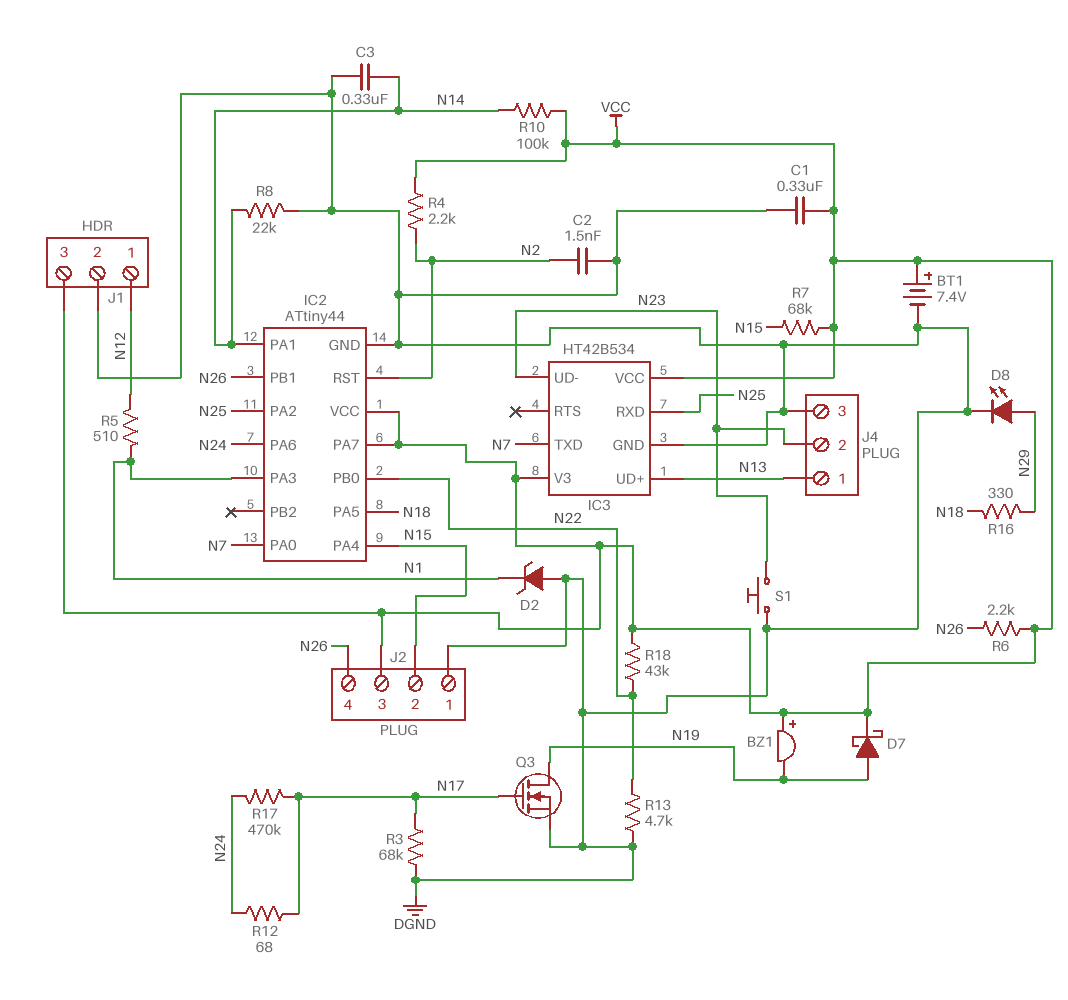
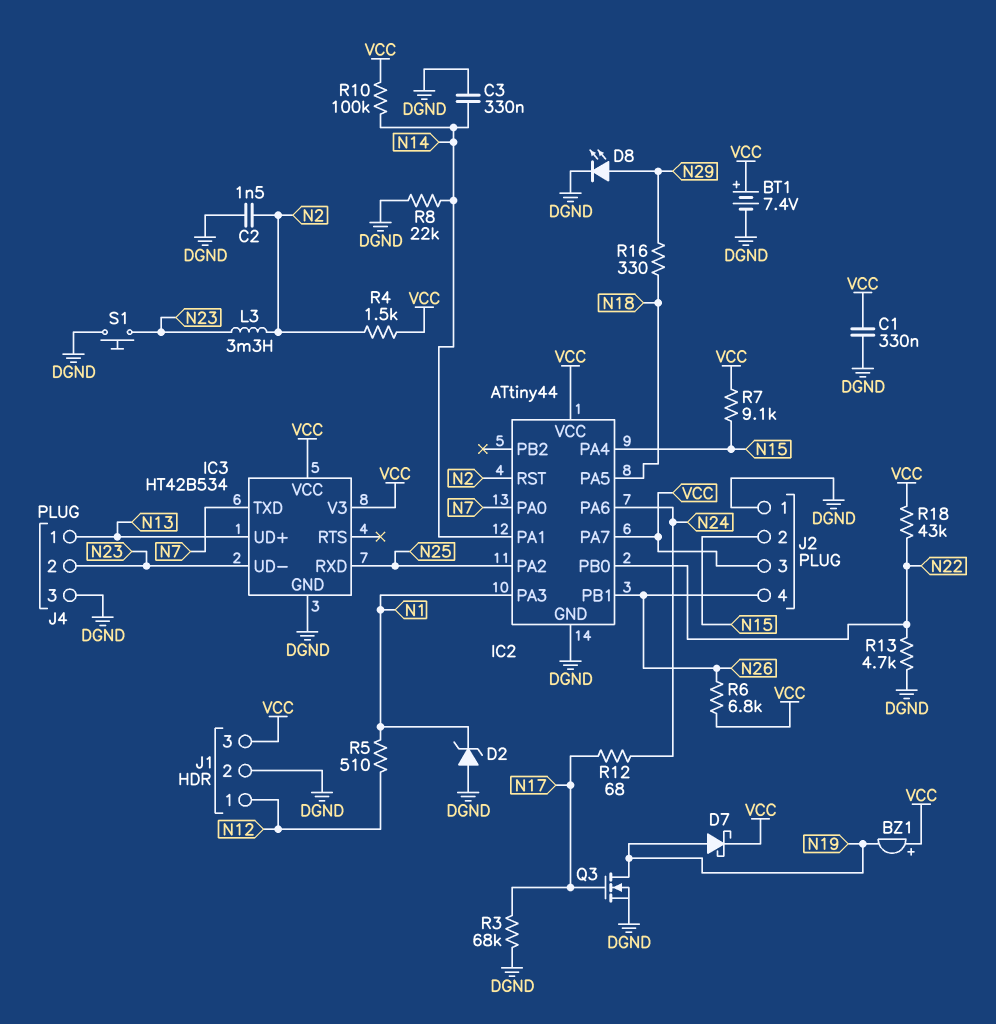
L3: none -> 3.3mH (N2, N23)
R4: 2.2k (N2, VCC) -> 1.5k (N2, VCC)
R6: 2.2k (N26, VCC) -> 6.8k (N26, VCC)
R7: 68k (N15, VCC) -> 9.1k (N15, VCC)
R17: 470k (N17, N24) -> none

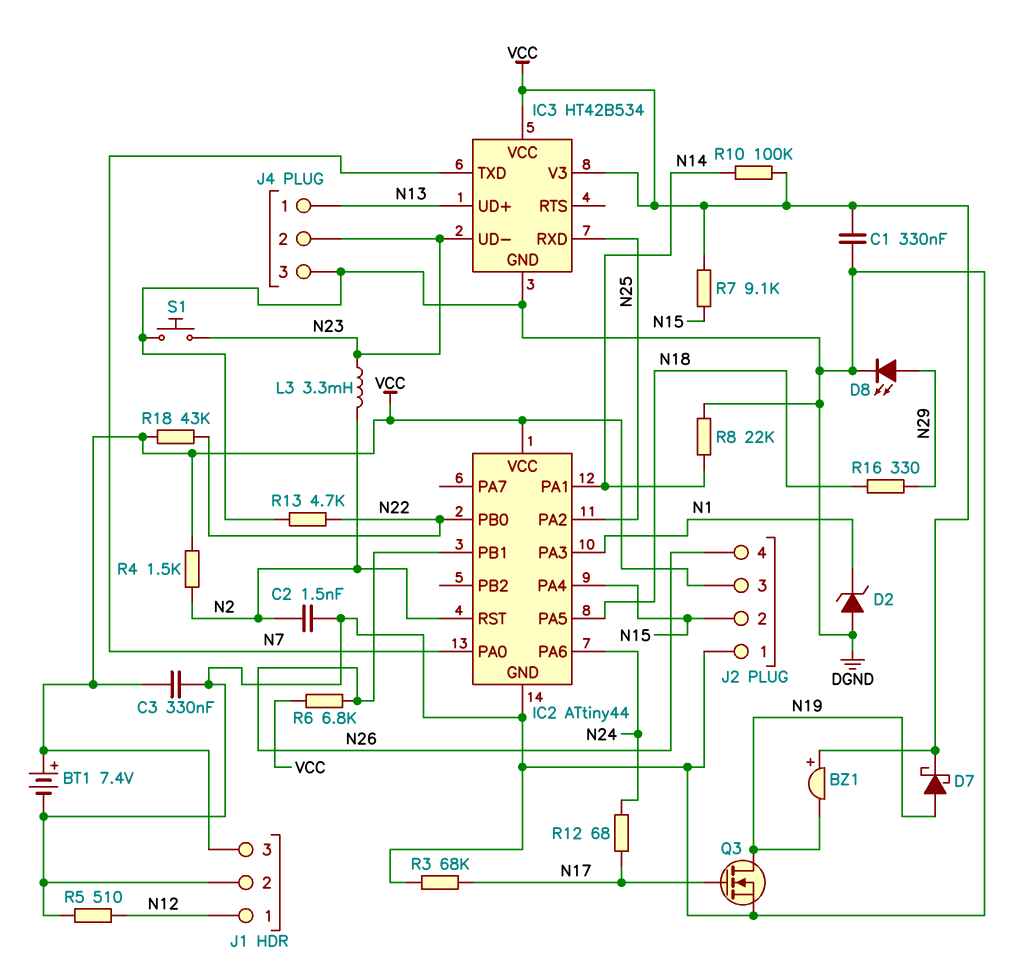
C3: 330nF (DGND, N14) -> 330nF (DGND, VCC)
IC2 pin PA7: VCC -> none
R5: 510 (N1, N12) -> 510 (DGND, N12)

